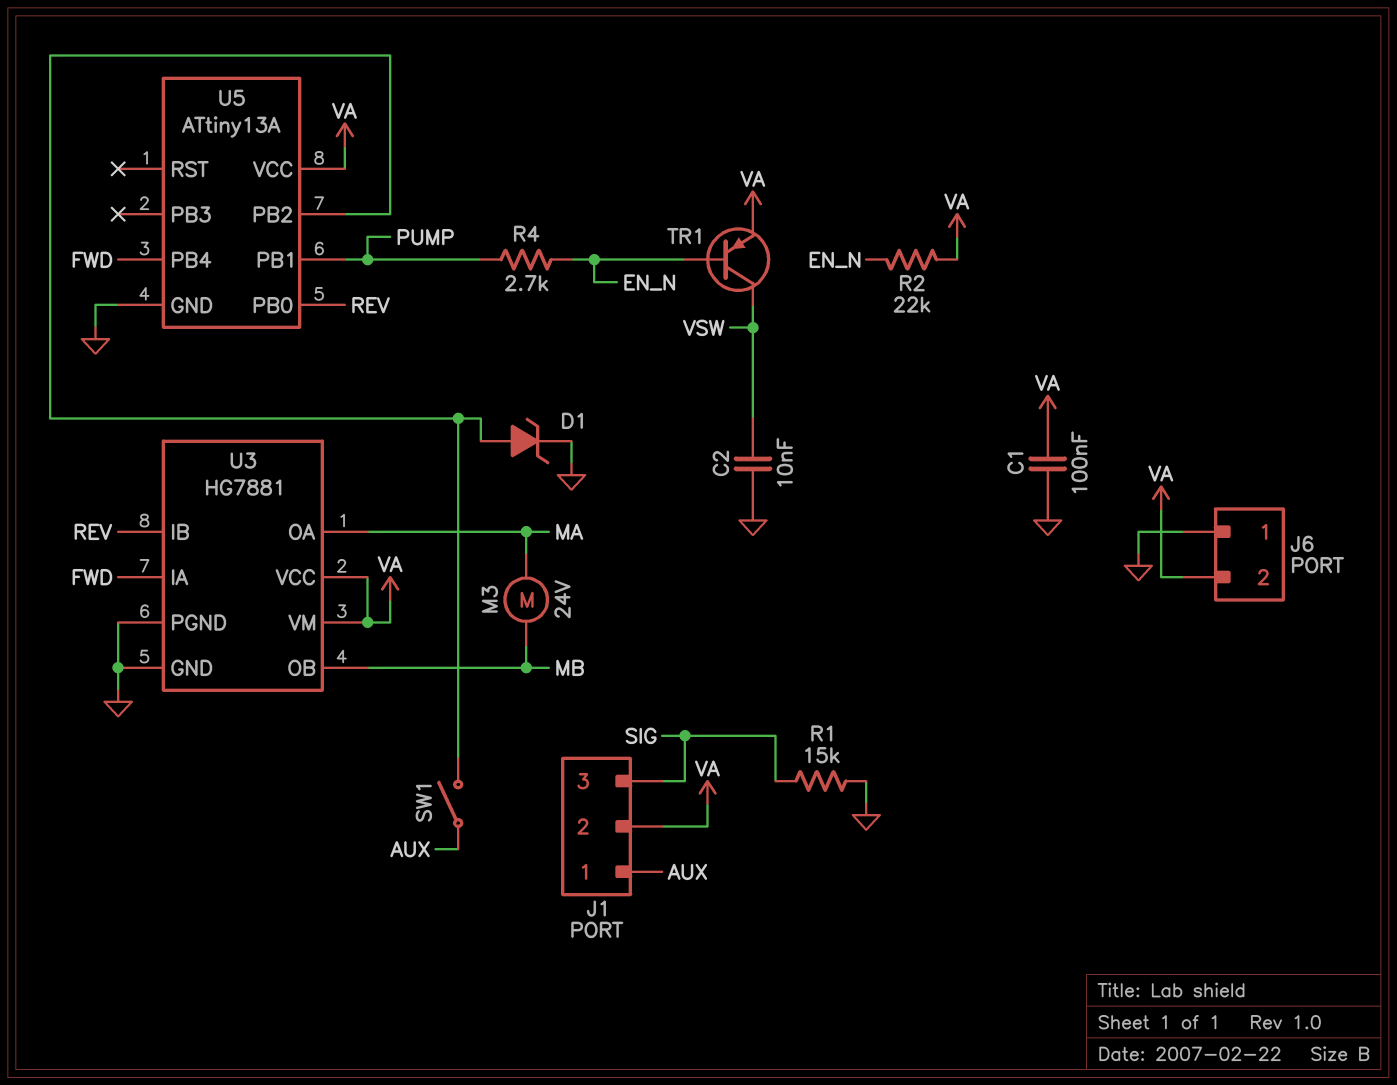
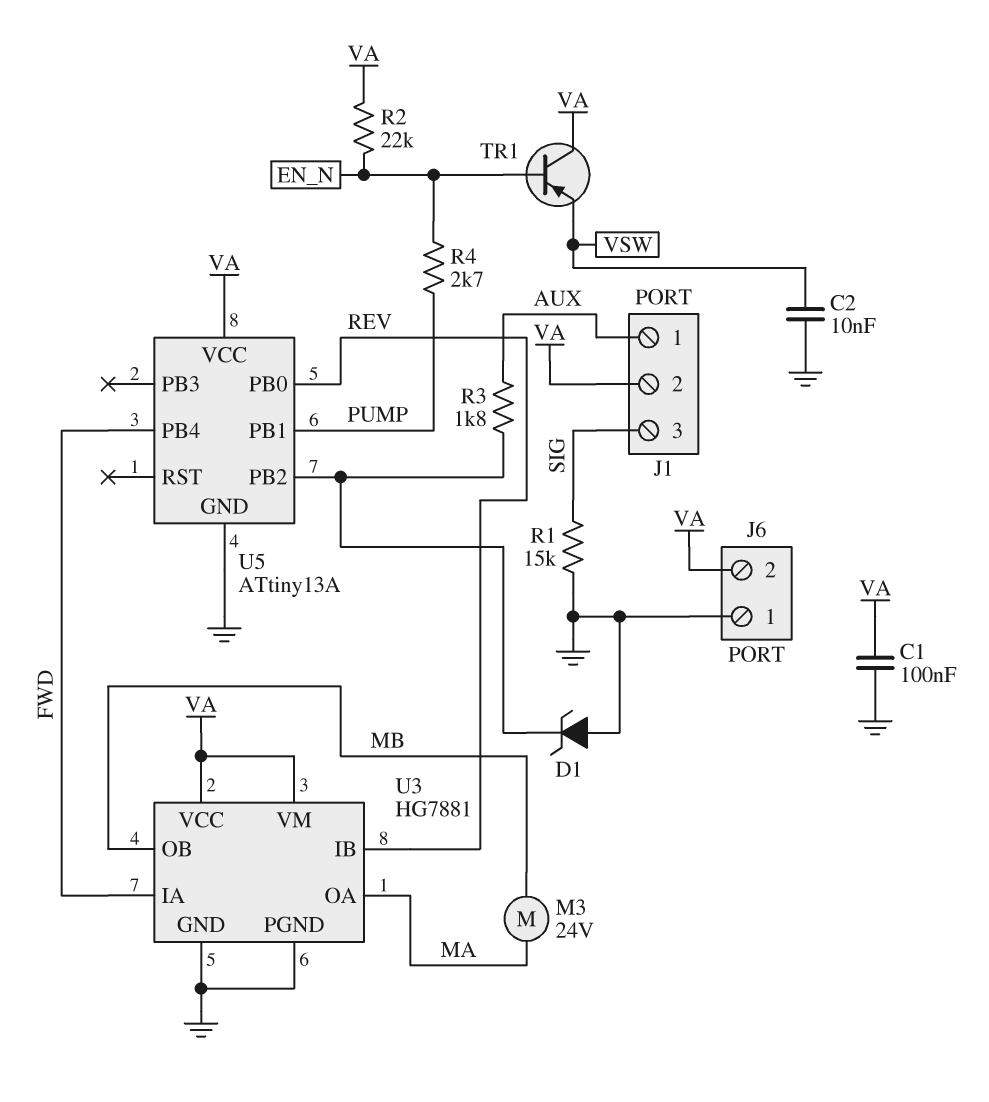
D1: zener (A U5/PB2, K GND) -> zener (A GND, K U5/PB2)
R3: none -> 1.8k (AUX, U5/PB2)
SW1: switch (AUX, U5/PB2) -> none
TR1: PNP (B EN_N, C VSW, E VA) -> PNP (B EN_N, C VA, E VSW)

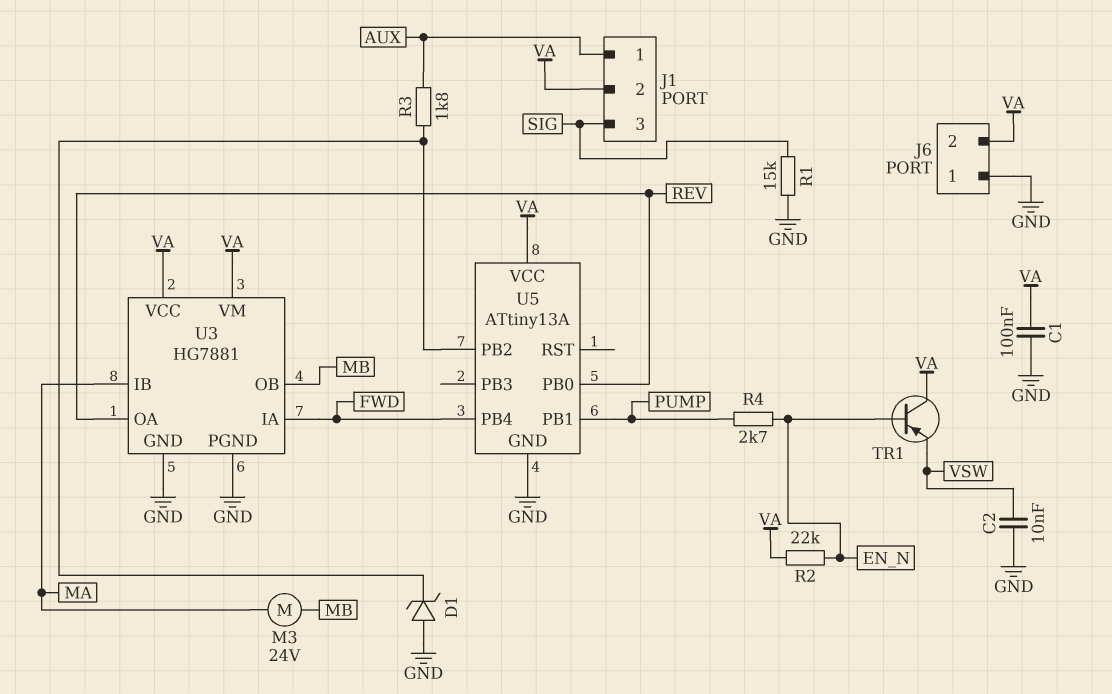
U3 pin IB: REV -> MA
U3 pin OA: MA -> REV

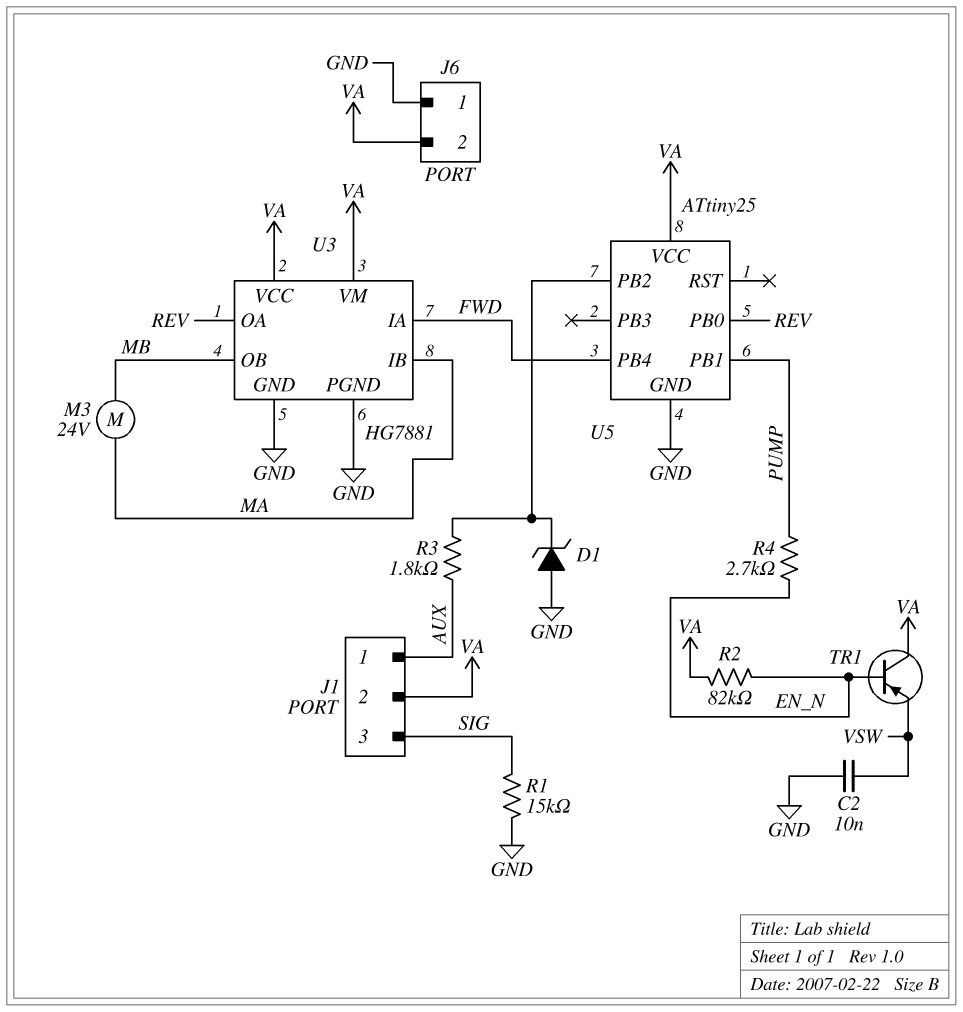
C1: 100nF (GND, VA) -> none
R2: 22k (EN_N, VA) -> 82k (EN_N, VA)
U5: ATtiny13A -> ATtiny25

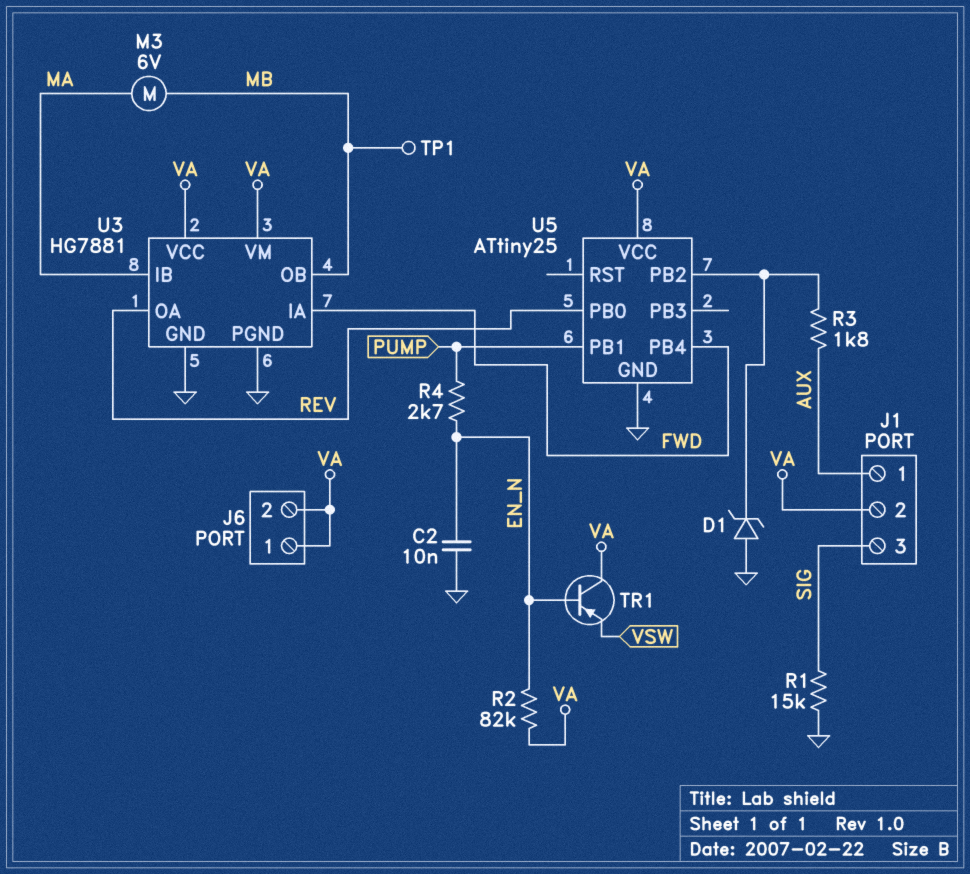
C2: 10nF (GND, VSW) -> 10nF (EN_N, GND)
J6 pin 1: GND -> VA
M3: motor 24V (MA, MB) -> motor 6V (MA, MB)
TP1: none -> test point (MB)

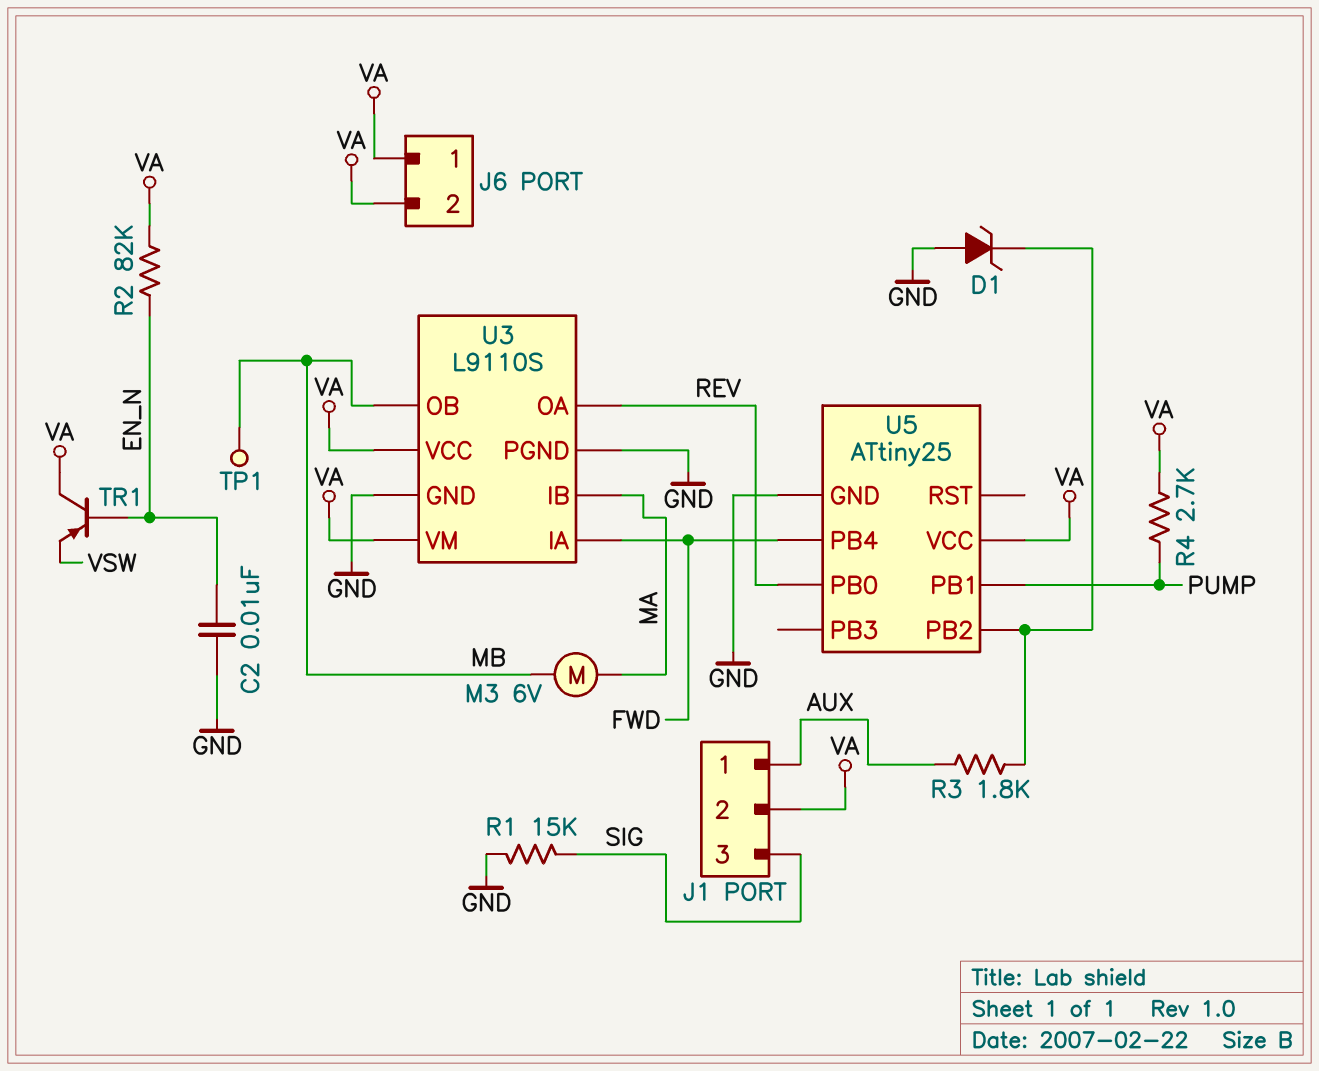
R4: 2.7k (EN_N, PUMP) -> 2.7k (PUMP, VA)
U3: HG7881 -> L9110S

